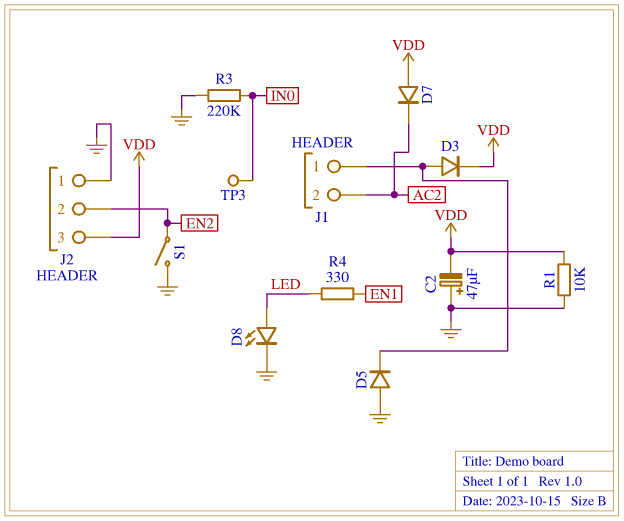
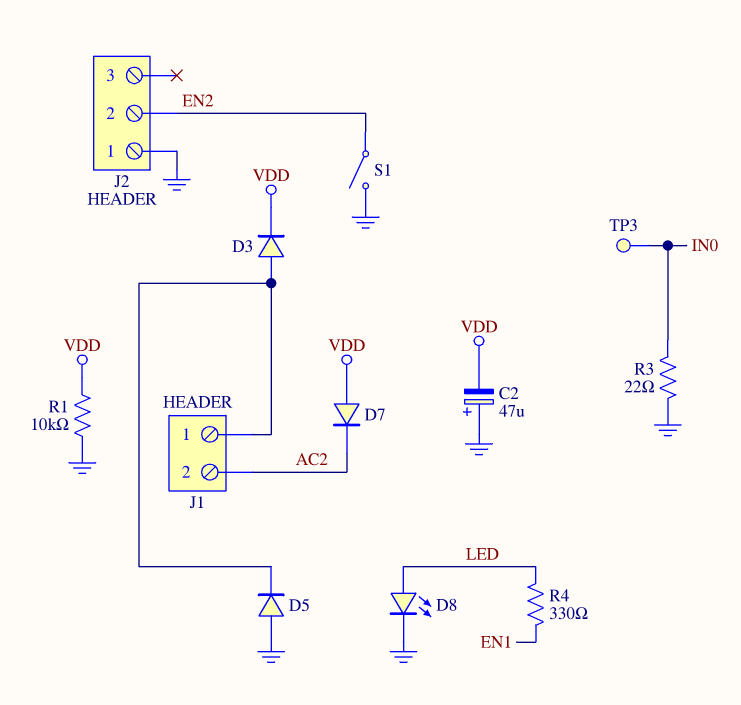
J2 pin 3: VDD -> none
R3: 220k (GND, IN0) -> 22 (GND, IN0)

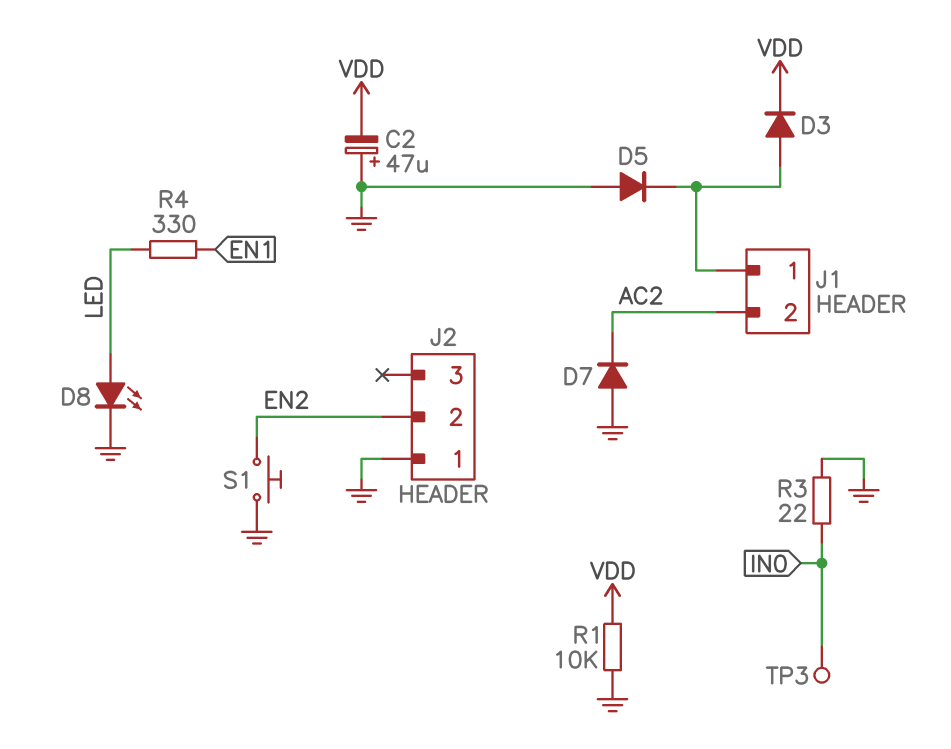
D7: diode (A VDD, K AC2) -> diode (A GND, K AC2)
S1: switch (EN2, GND) -> button (EN2, GND)

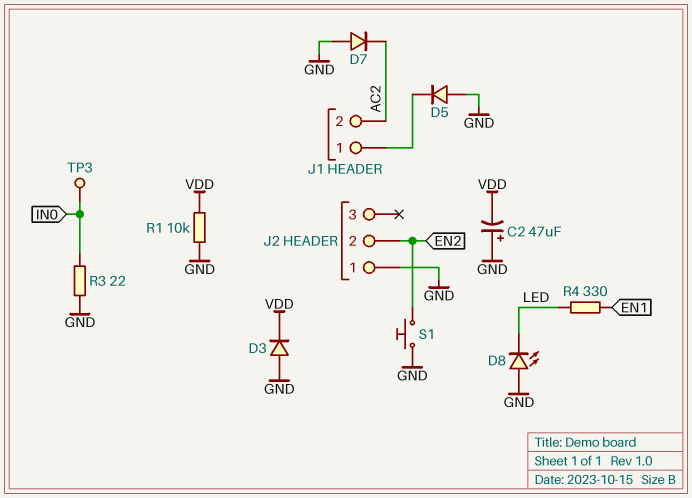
D3: diode (A J1/1, K VDD) -> diode (A GND, K VDD)
D8: LED (A LED, K GND) -> LED (A GND, K LED)

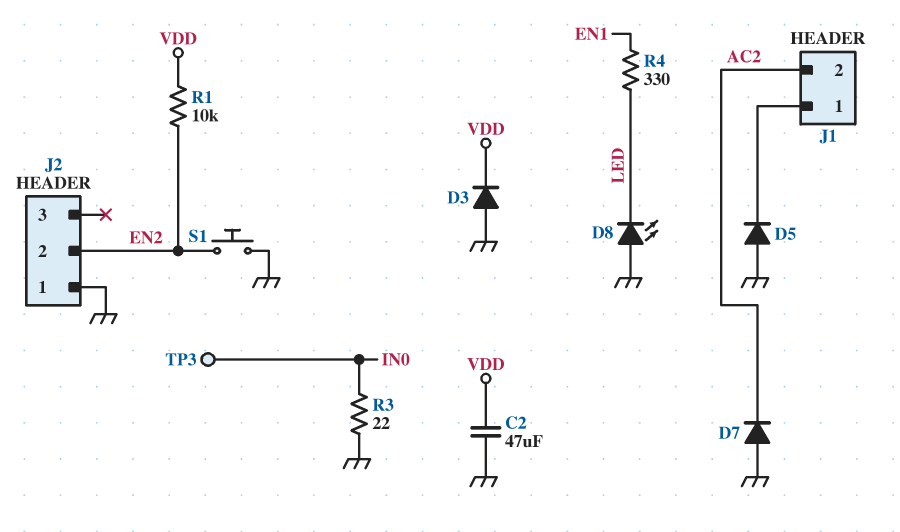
C2: 47uF (plus GND, minus VDD) -> 47uF (GND, VDD)
R1: 10k (GND, VDD) -> 10k (EN2, VDD)

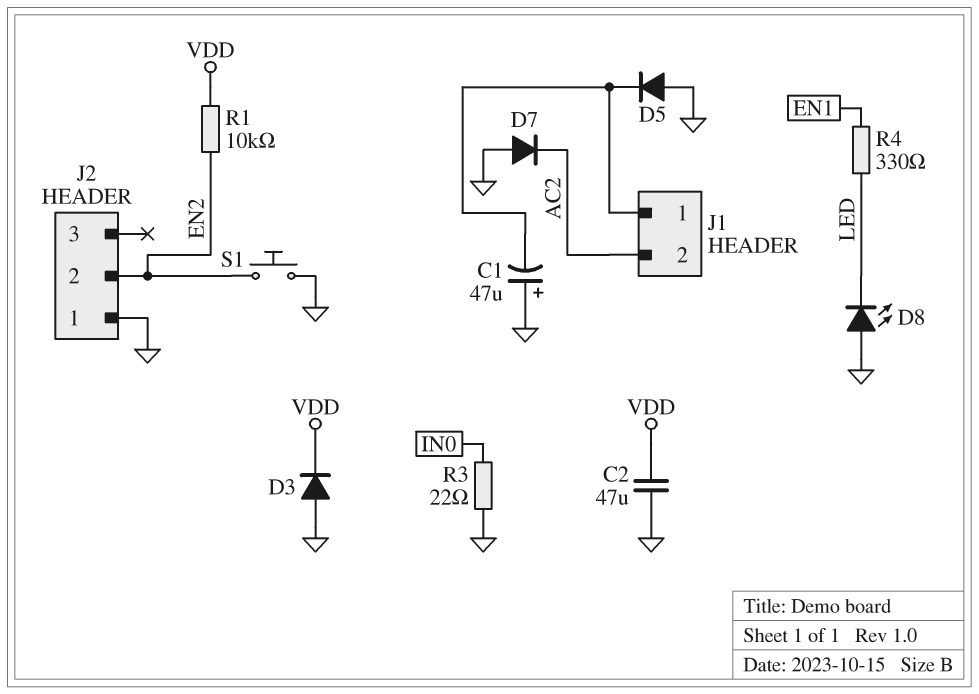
C1: none -> 47uF (plus GND, minus J1/1)
TP3: test point (IN0) -> none

